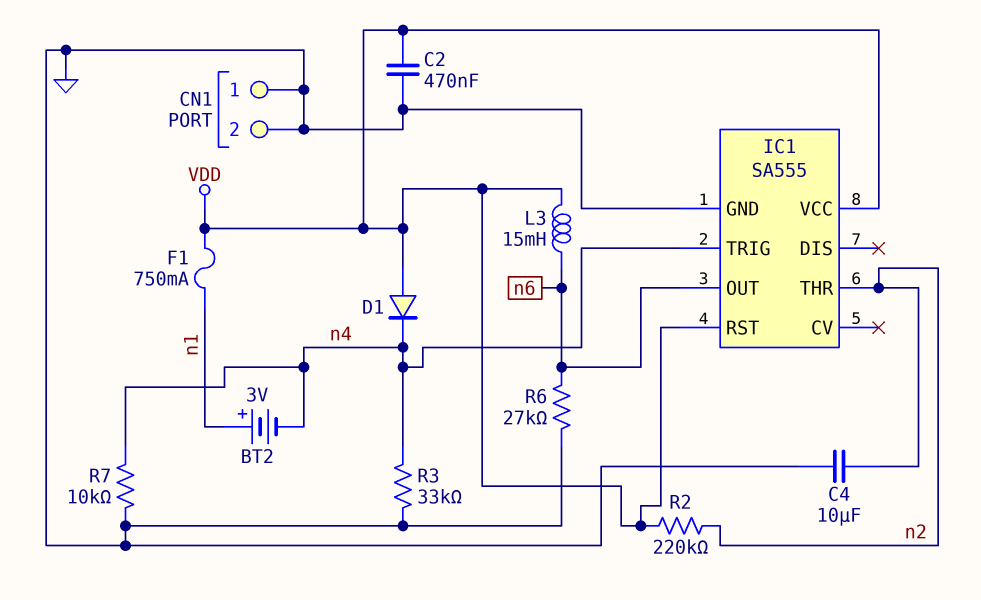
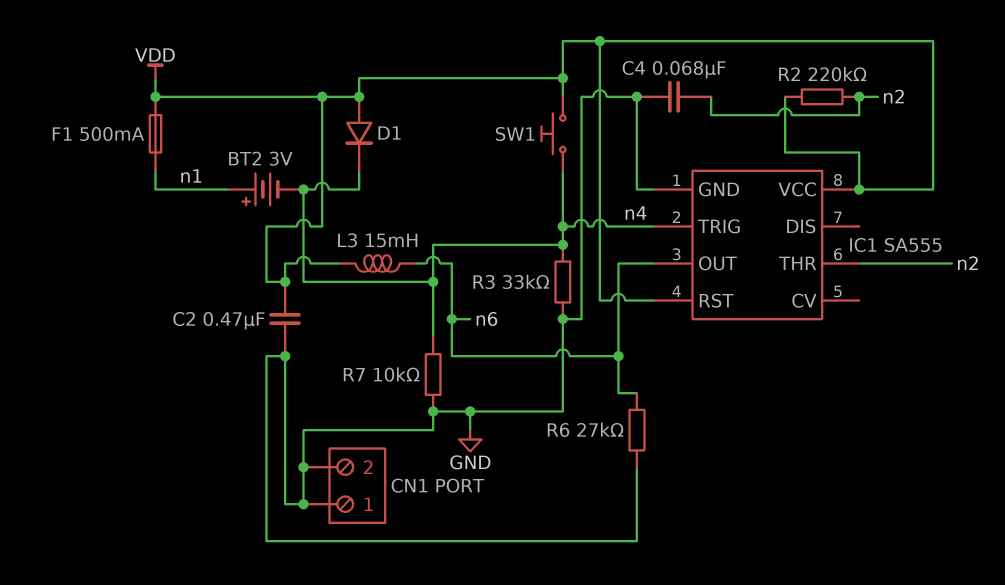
C4: 10uF (GND, n2) -> 68nF (GND, n2)
F1: 750mA (VDD, n1) -> 500mA (VDD, n1)
SW1: none -> button (VDD, n4)

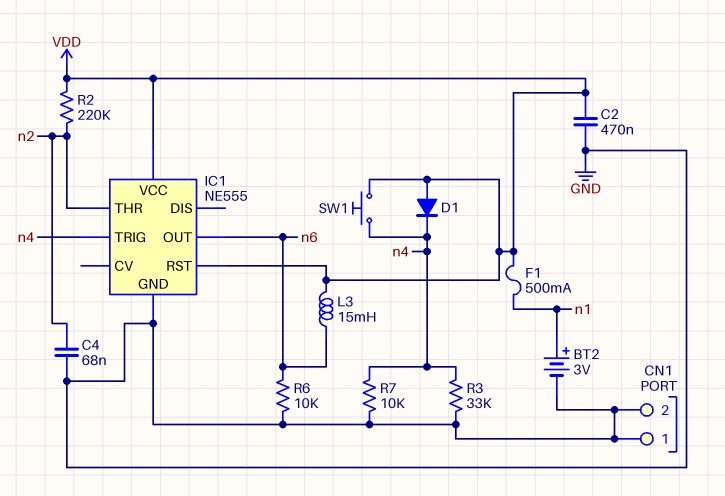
BT2: 3V (plus n1, minus n4) -> 3V (plus n1, minus GND)
IC1: SA555 -> NE555
R6: 27k (GND, n6) -> 10k (GND, n6)

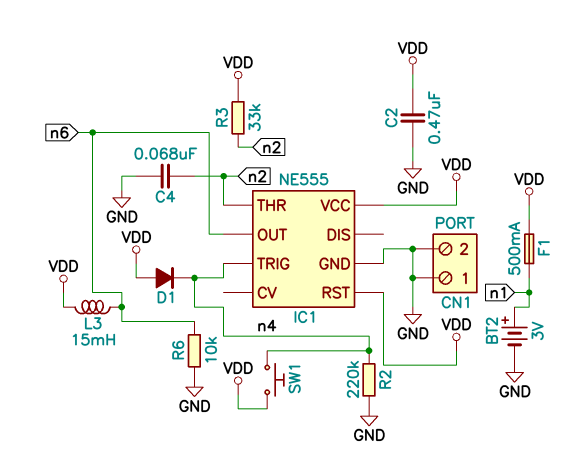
R2: 220k (VDD, n2) -> 220k (GND, n4)
R3: 33k (GND, n4) -> 33k (VDD, n2)
R7: 10k (GND, n4) -> none

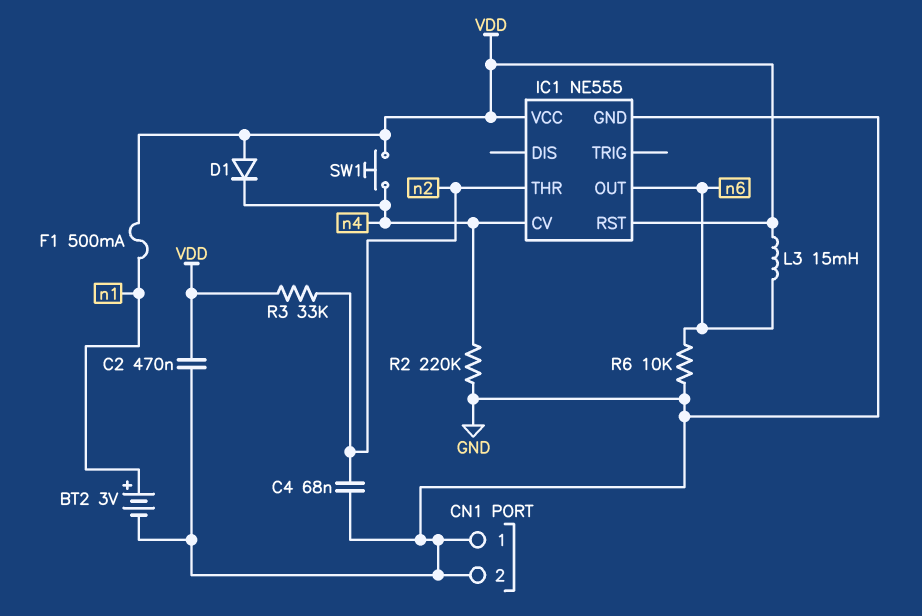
IC1 pin CV: none -> n4
IC1 pin TRIG: n4 -> none

